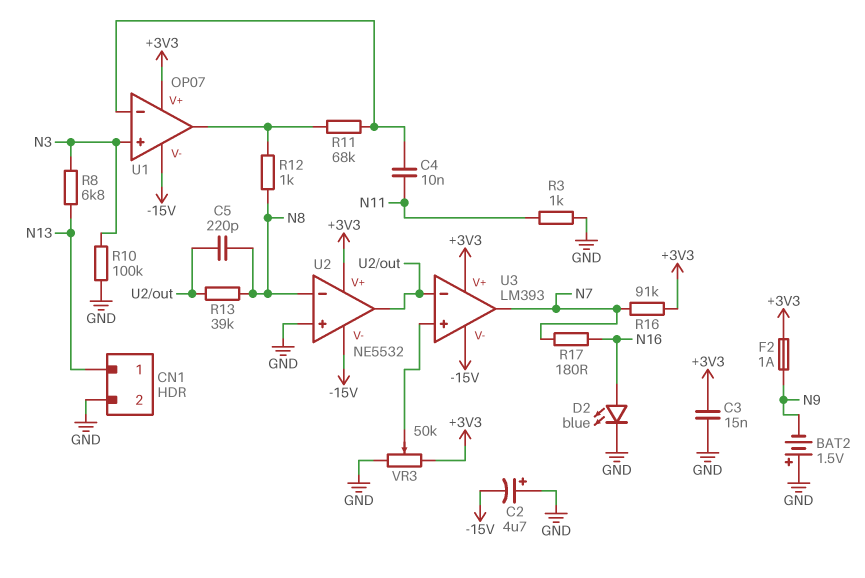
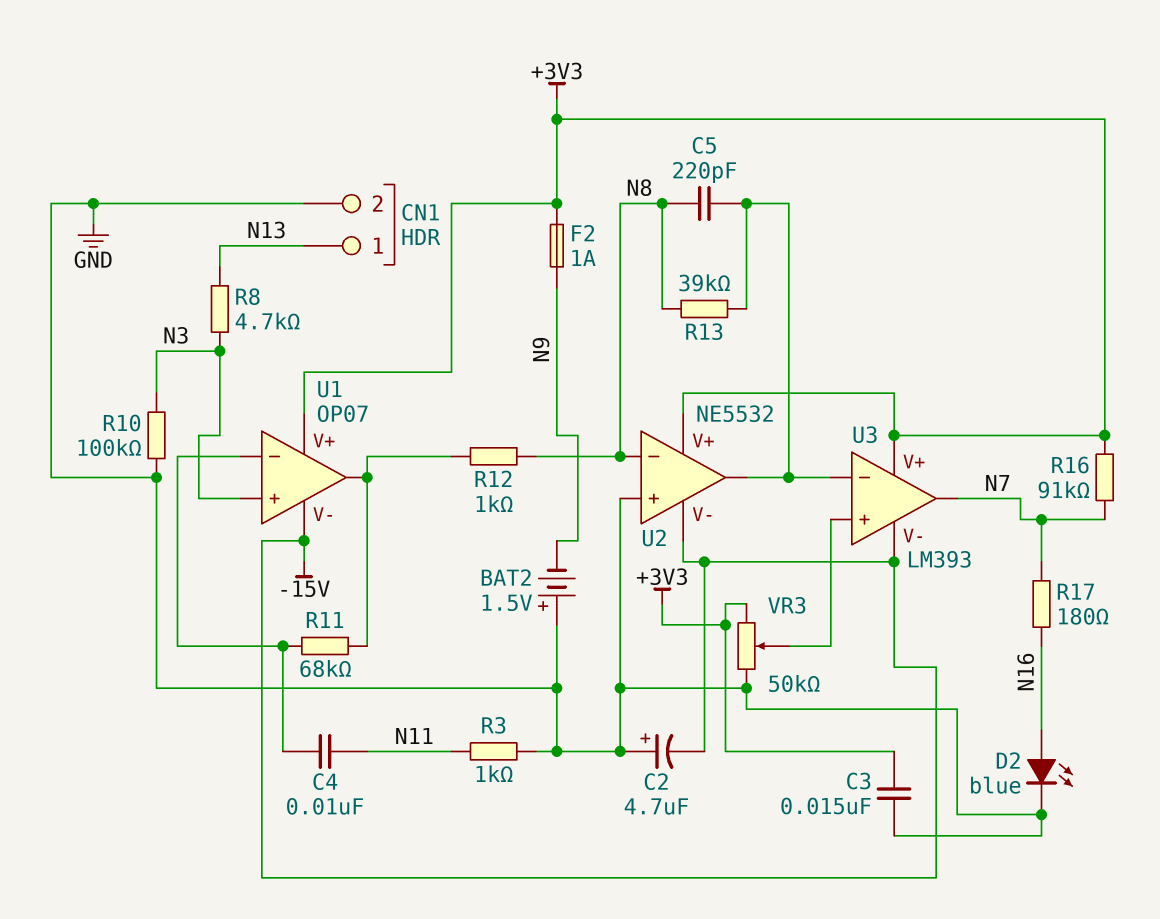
R8: 6.8k (N3, N13) -> 4.7k (N3, N13)

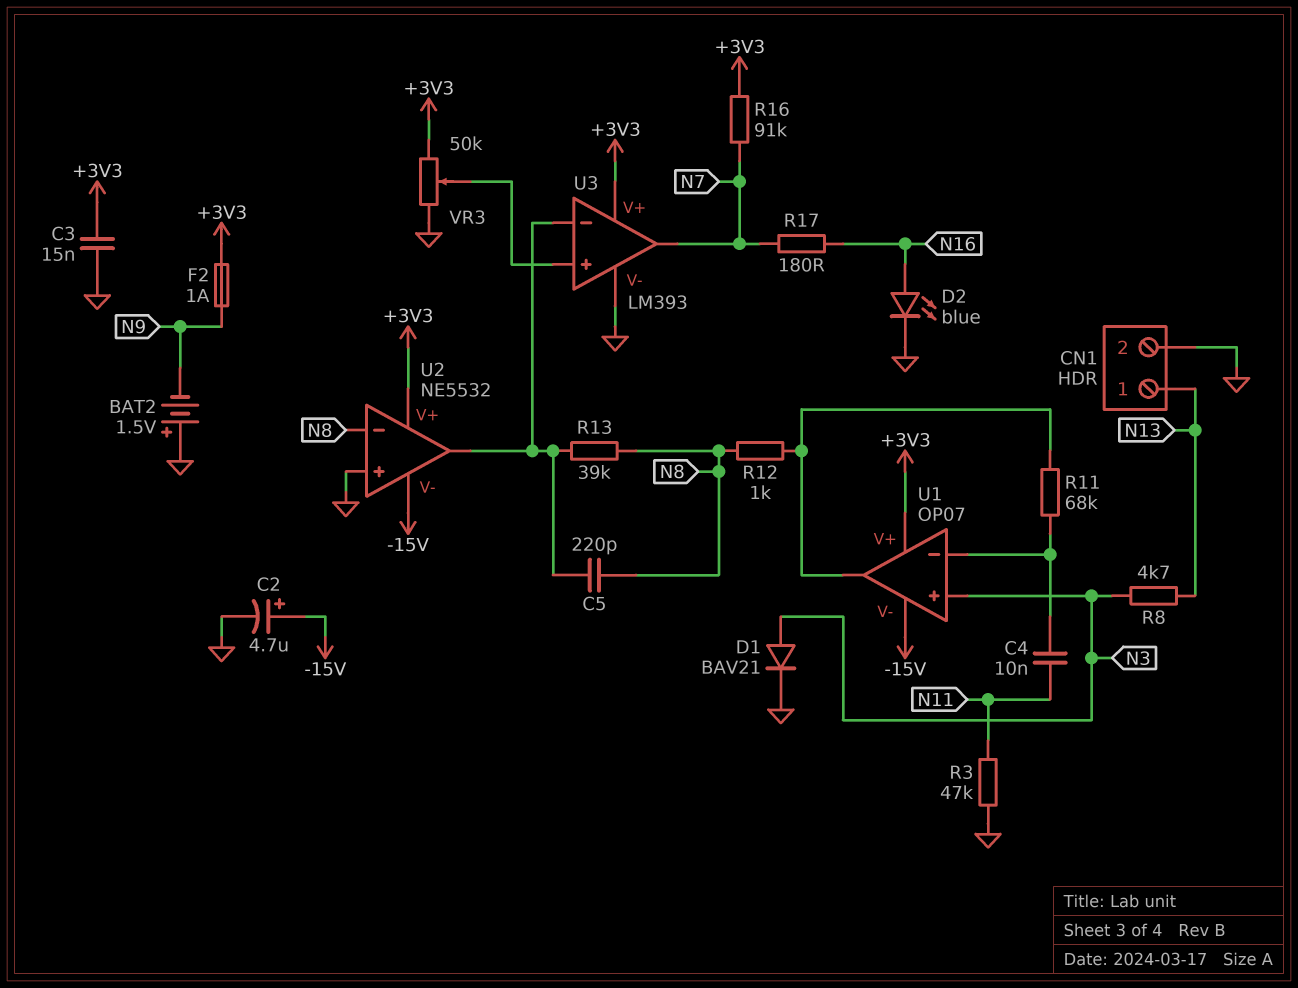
C2: 4.7uF (plus GND, minus -15V) -> 4.7uF (plus -15V, minus GND)
D1: none -> diode BAV21 (A N3, K GND)
R3: 1k (GND, N11) -> 47k (GND, N11)
R10: 100k (GND, N3) -> none
U3 pin V-: -15V -> GND

